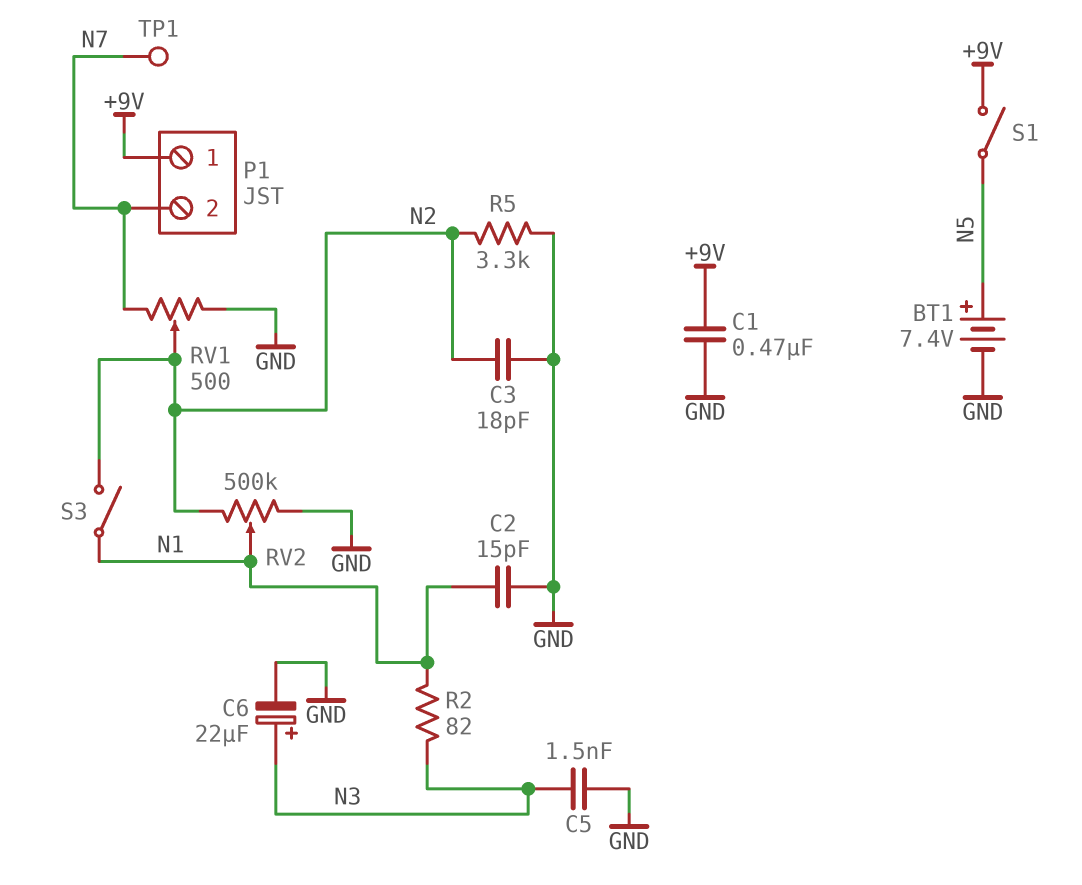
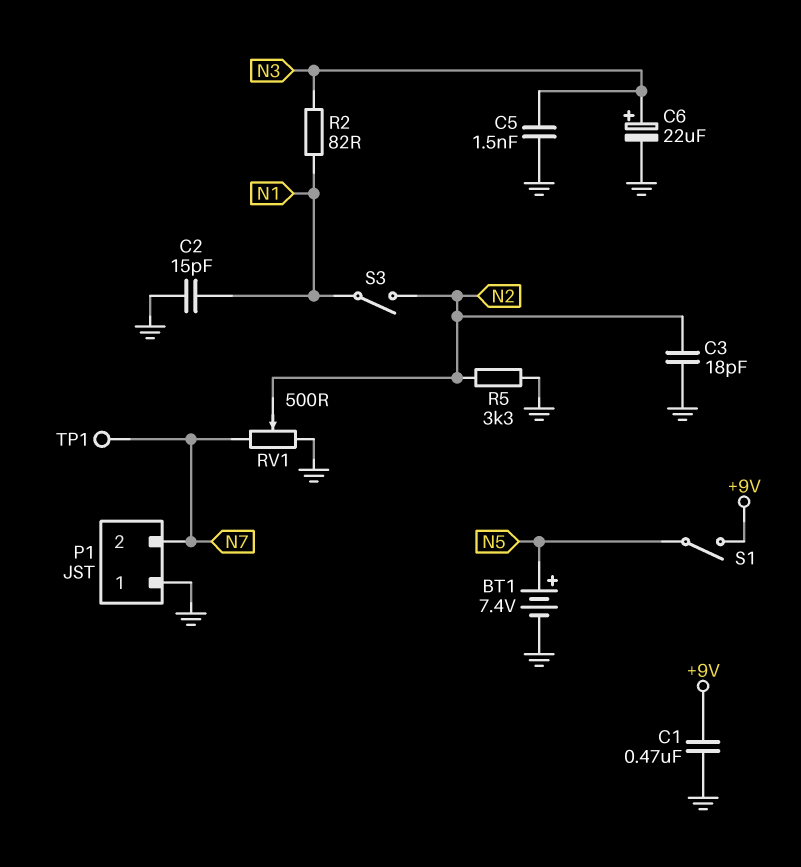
P1 pin 1: +9V -> GND
RV2: 500k (GND, N2, wiper N1) -> none

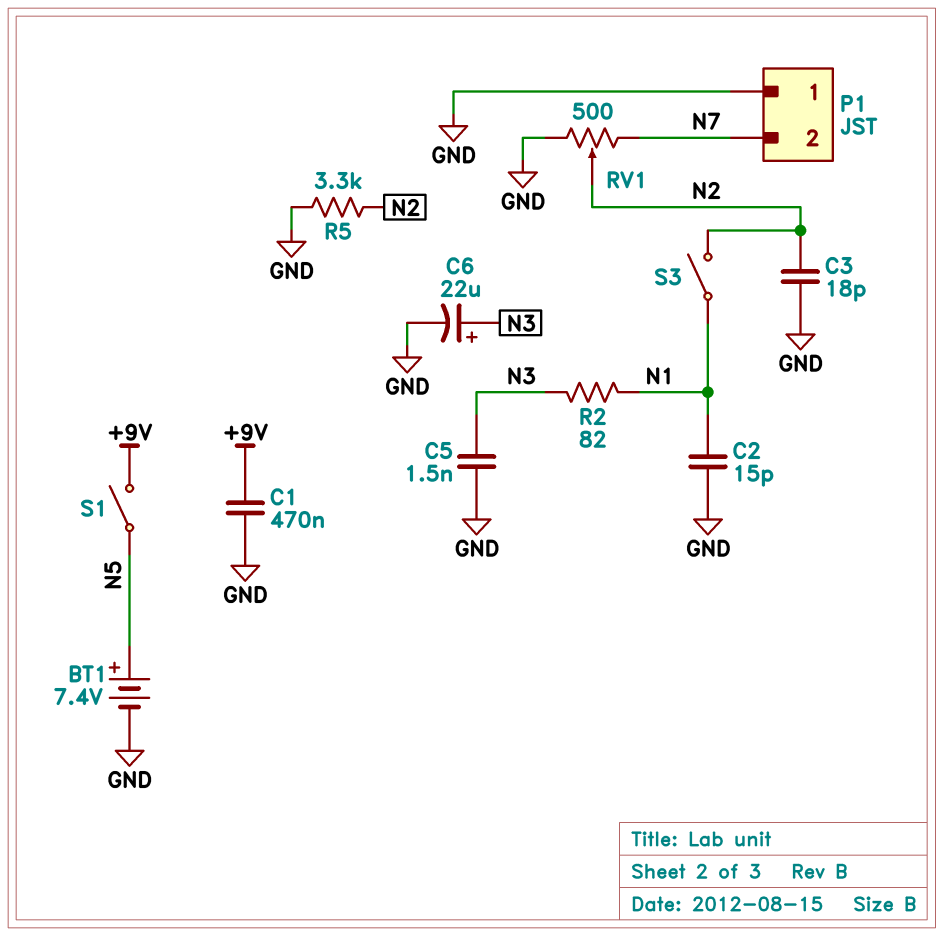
TP1: test point (N7) -> none

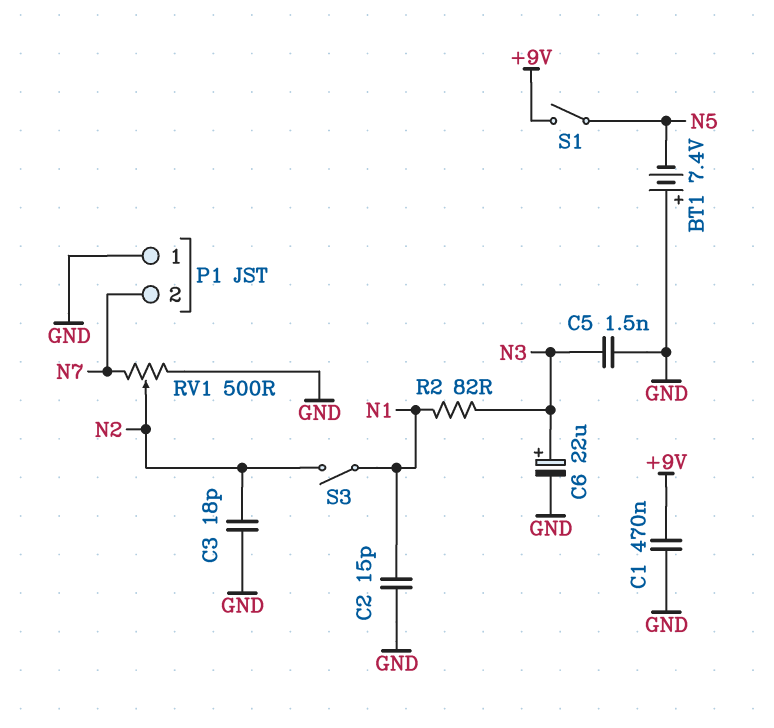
BT1: 7.4V (plus N5, minus GND) -> 7.4V (plus GND, minus N5)
R5: 3.3k (GND, N2) -> none

